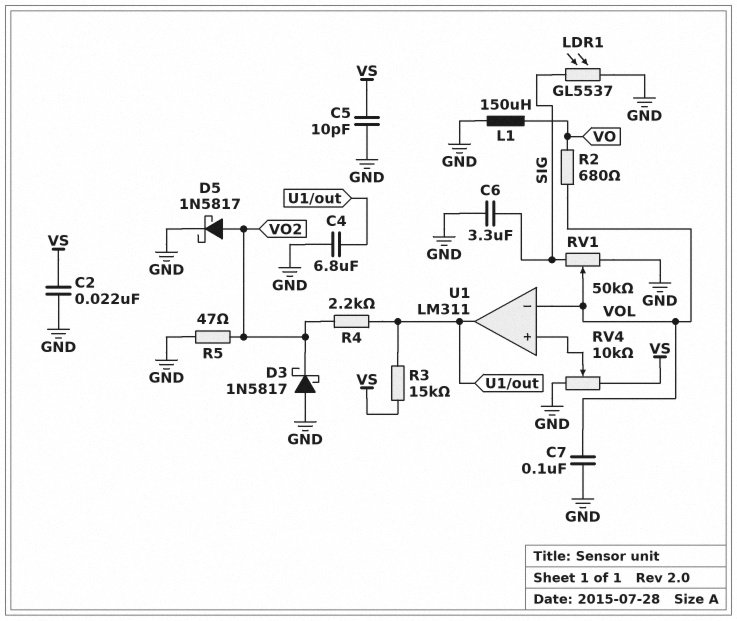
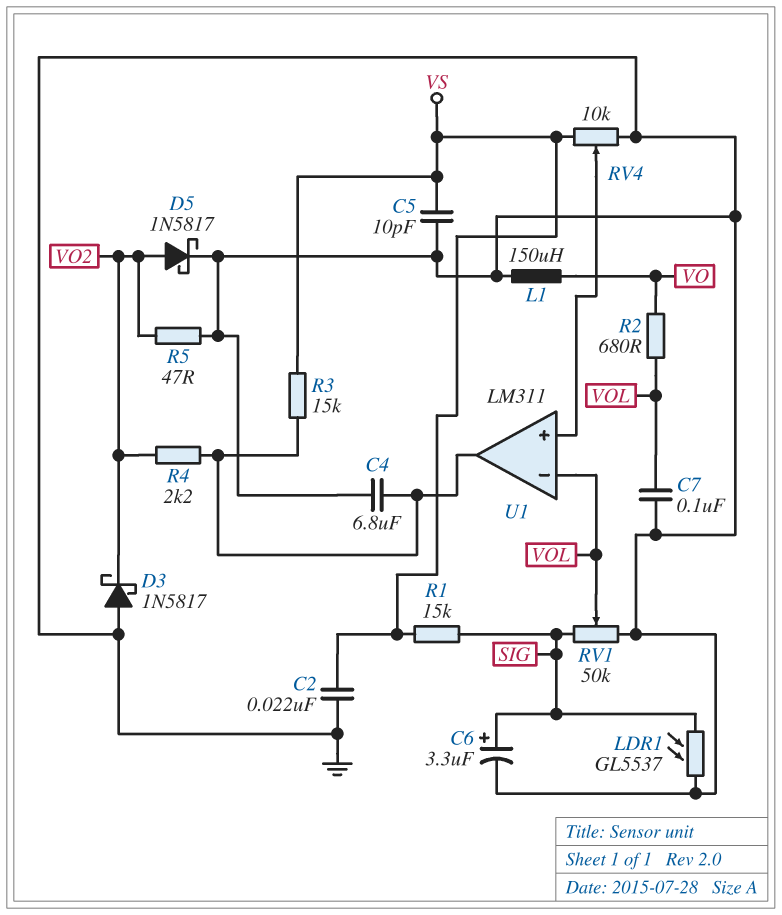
C6: 3.3uF (GND, SIG) -> 3.3uF (plus SIG, minus GND)
R1: none -> 15k (SIG, VS)

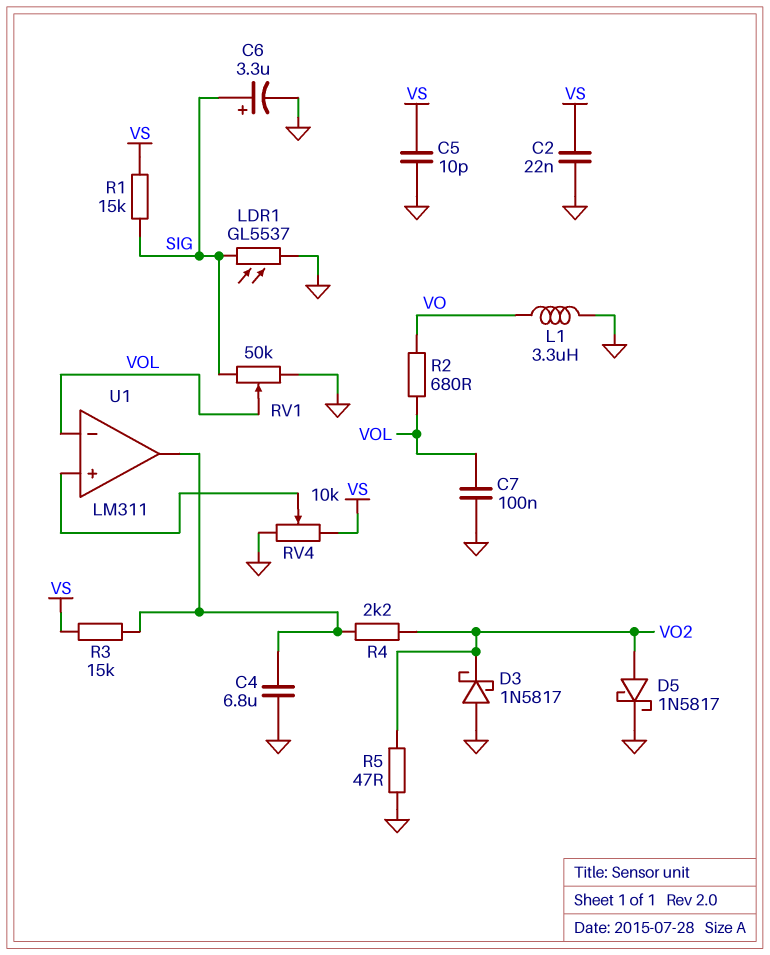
L1: 150uH (GND, VO) -> 3.3uH (GND, VO)

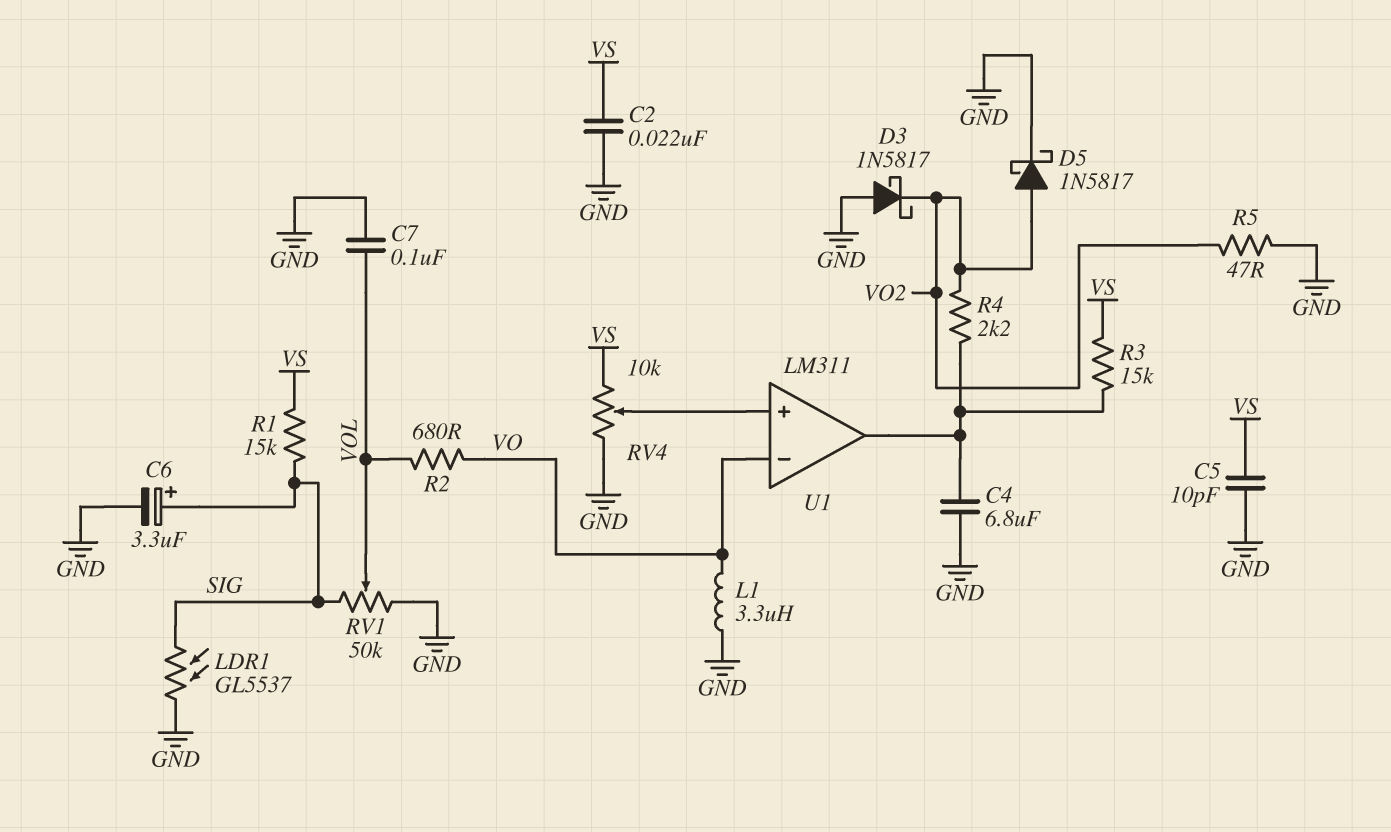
U1 pin in-: VOL -> VO

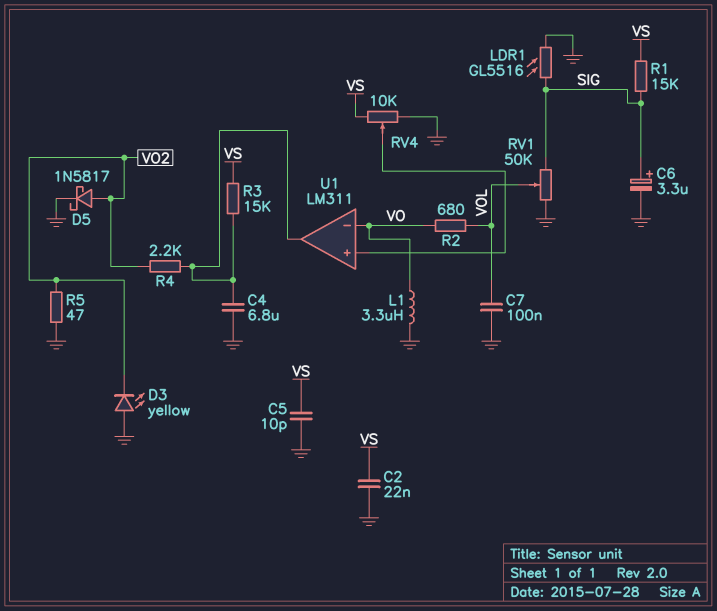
D3: schottky 1N5817 (A GND, K VO2) -> LED yellow (A GND, K VO2)
LDR1: GL5537 (GND, SIG) -> GL5516 (GND, SIG)

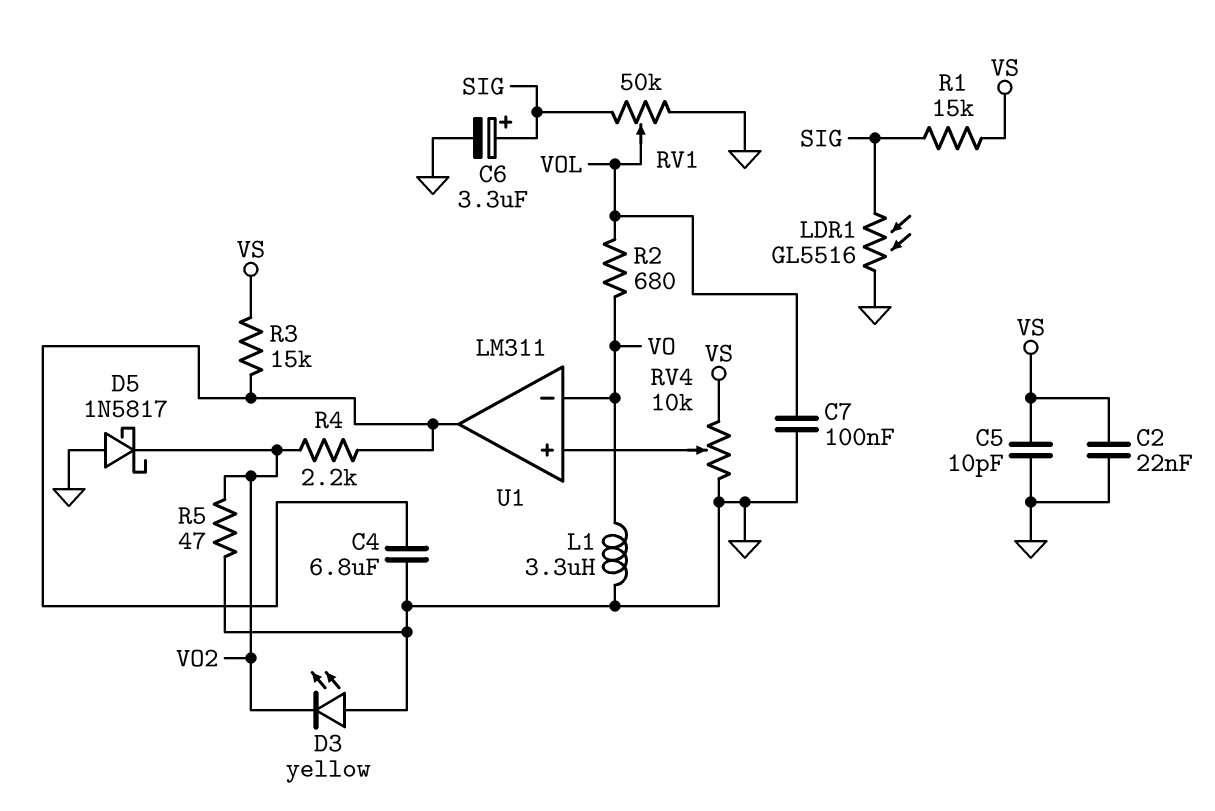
D5: schottky 1N5817 (A VO2, K GND) -> schottky 1N5817 (A GND, K VO2)

